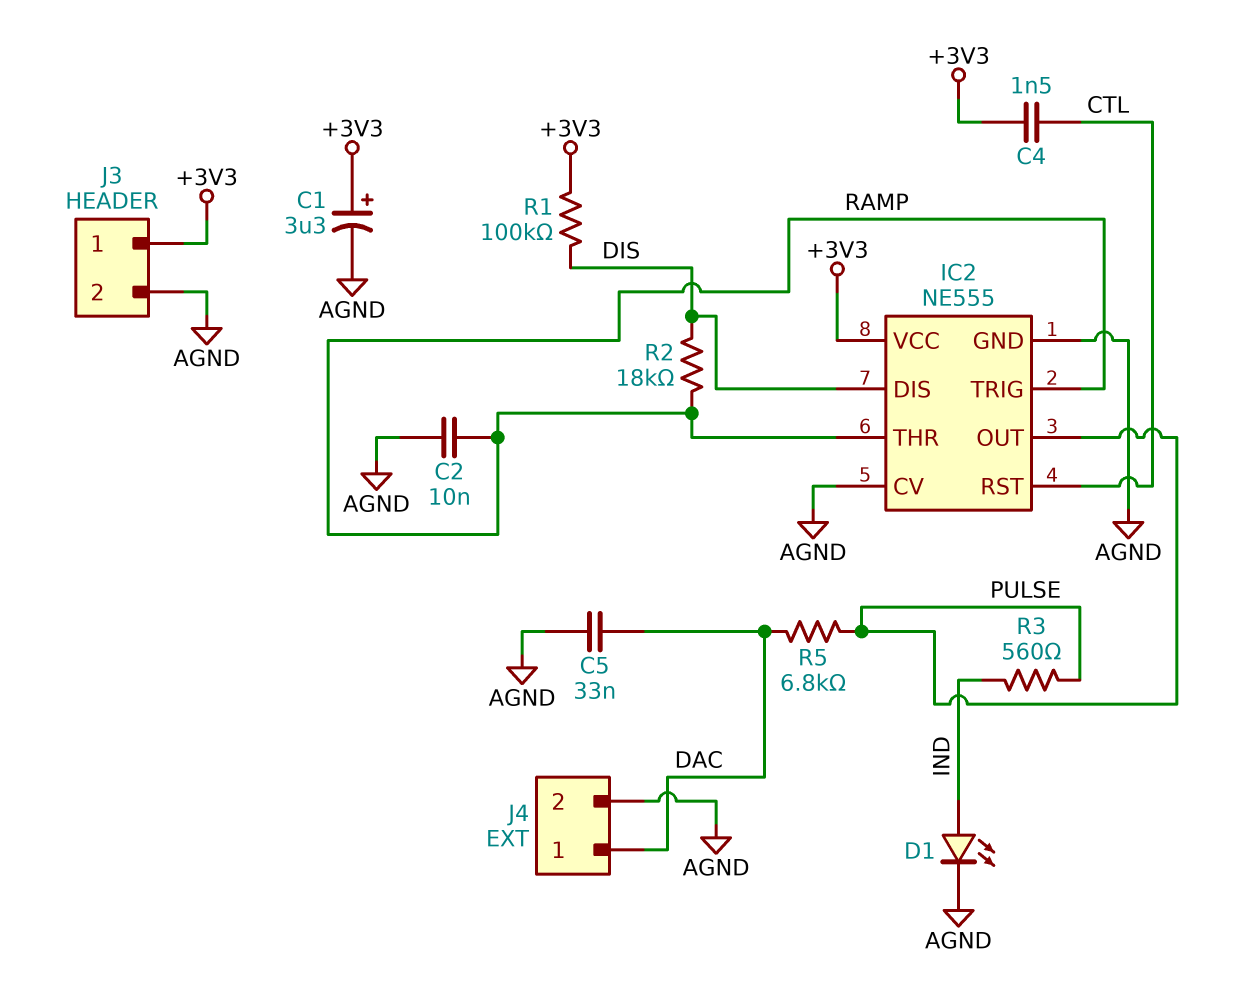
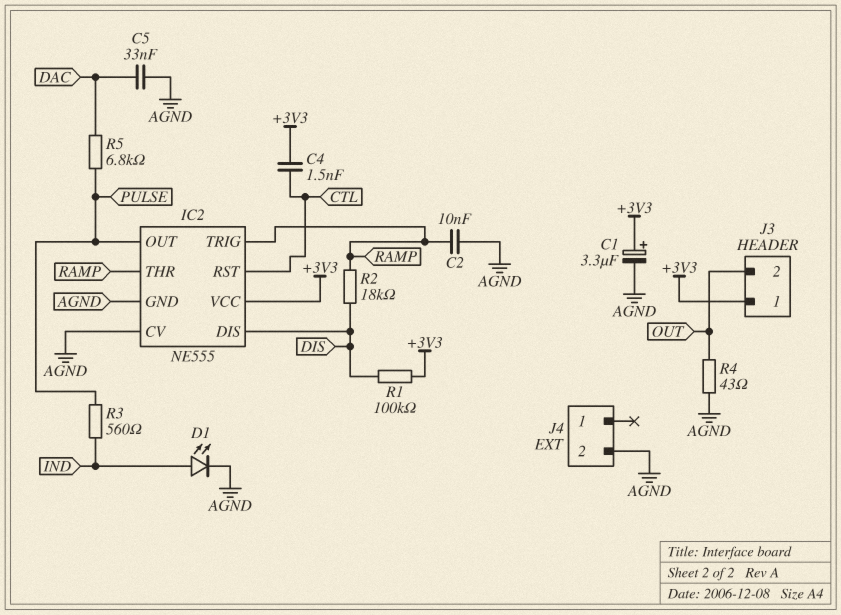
J3 pin 2: AGND -> OUT
J4 pin 1: DAC -> none
R4: none -> 43 (AGND, OUT)

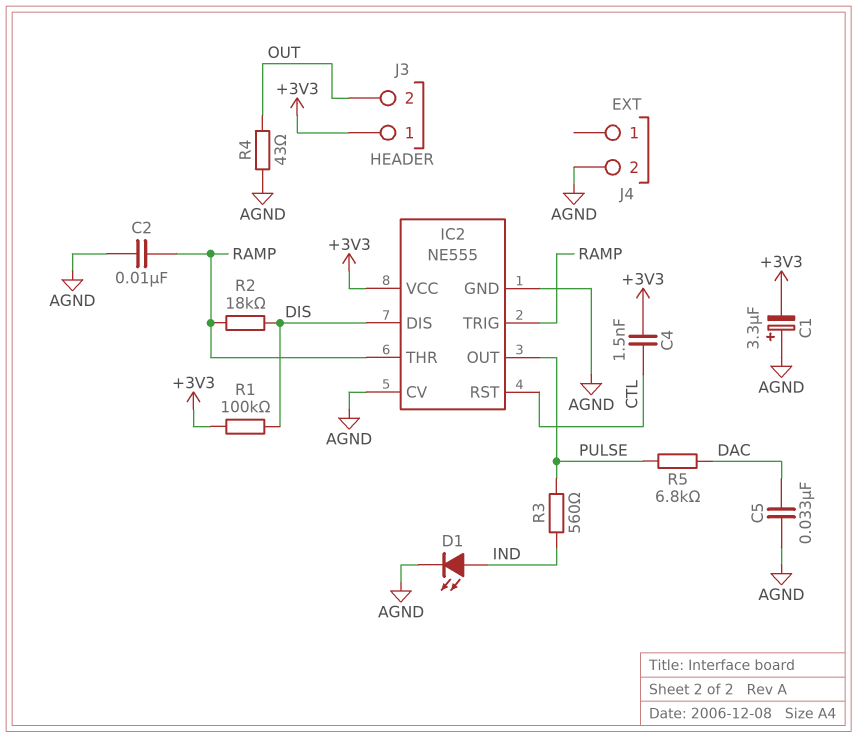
C1: 3.3uF (plus +3V3, minus AGND) -> 3.3uF (plus AGND, minus +3V3)

